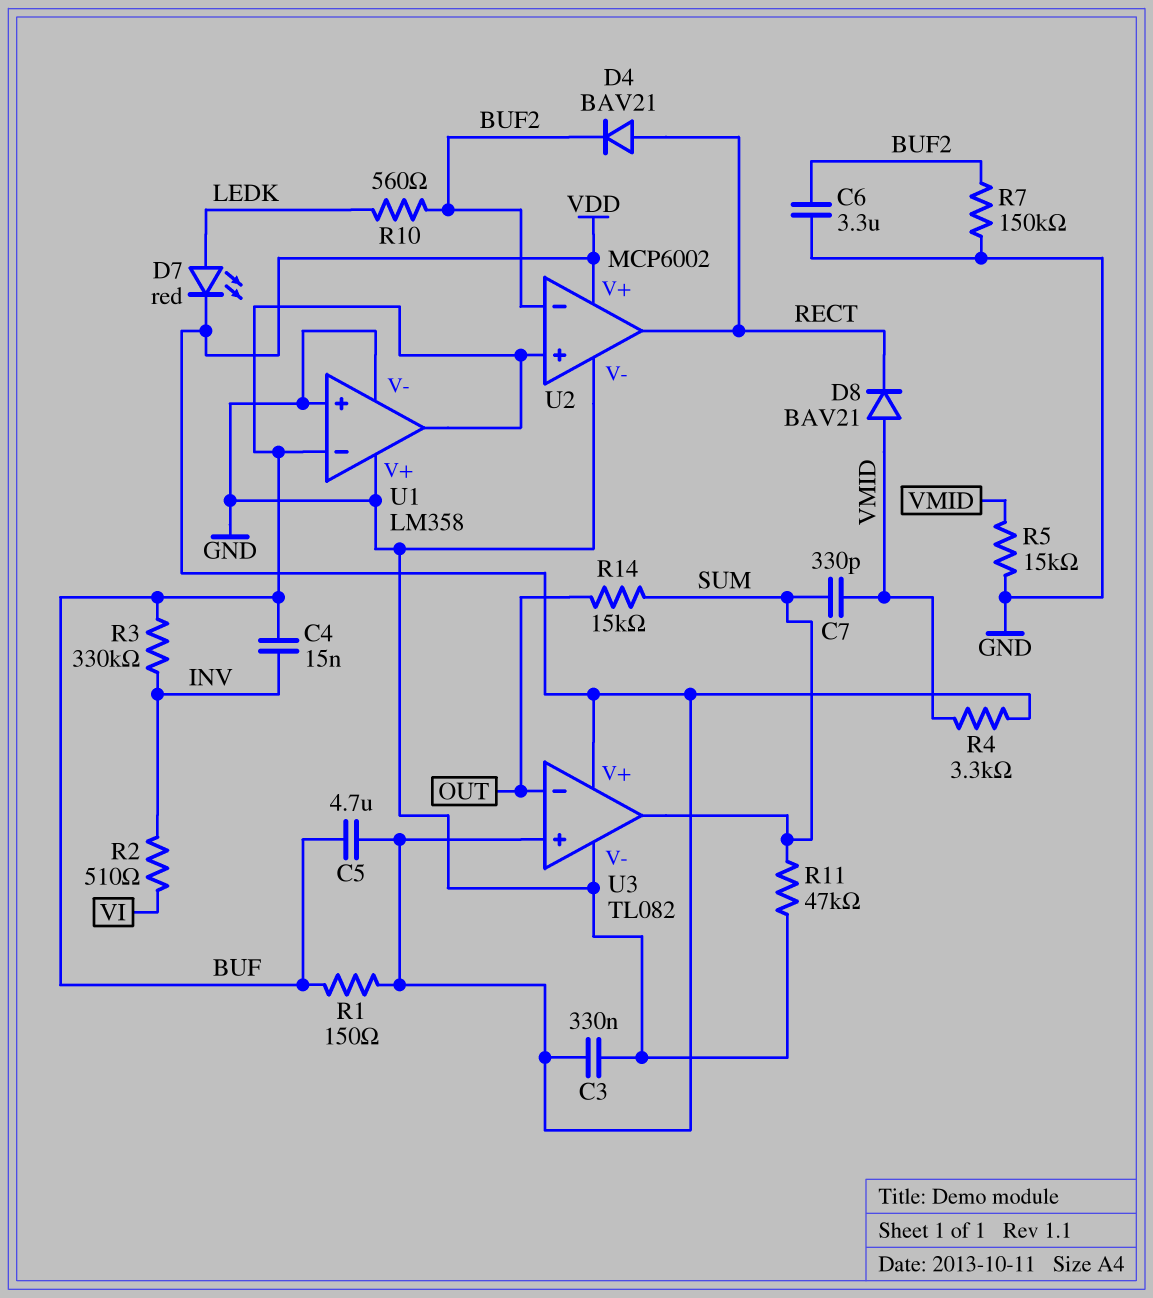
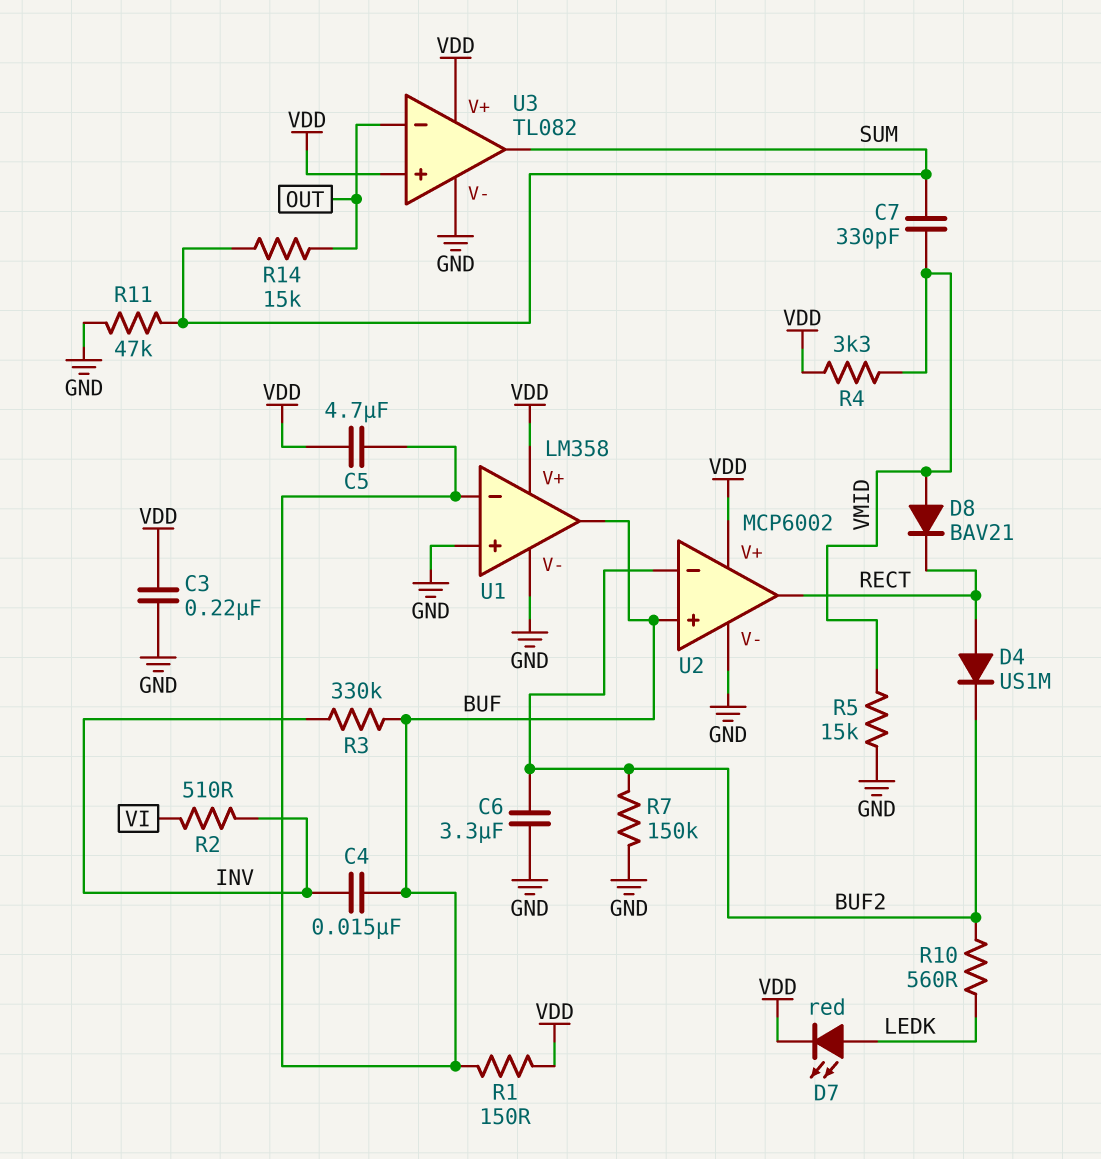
C3: 330nF (GND, VDD) -> 220nF (GND, VDD)
D4: diode BAV21 (A RECT, K BUF2) -> diode US1M (A RECT, K BUF2)
U1 pin V+: GND -> VDD

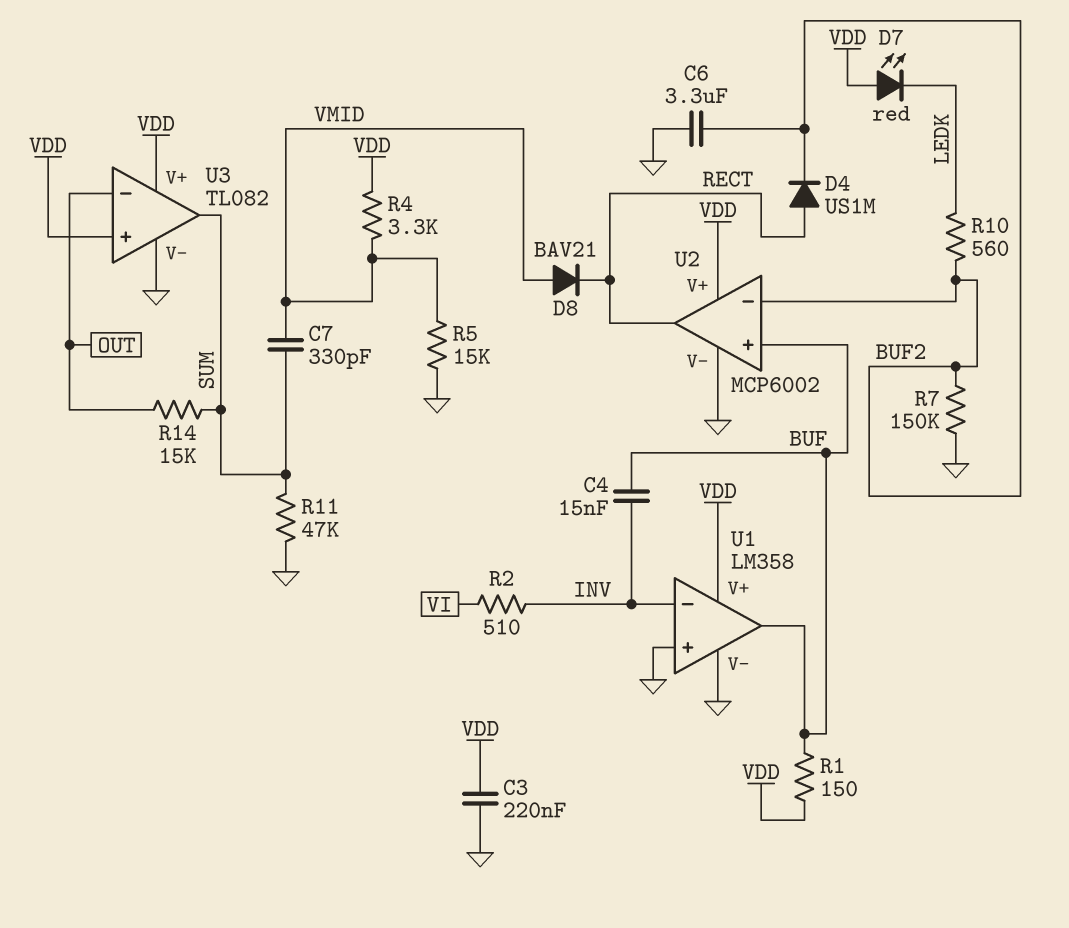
C5: 4.7uF (BUF, VDD) -> none
D7: LED red (A LEDK, K VDD) -> LED red (A VDD, K LEDK)
R3: 330k (BUF, INV) -> none
U1 pin in-: BUF -> INV

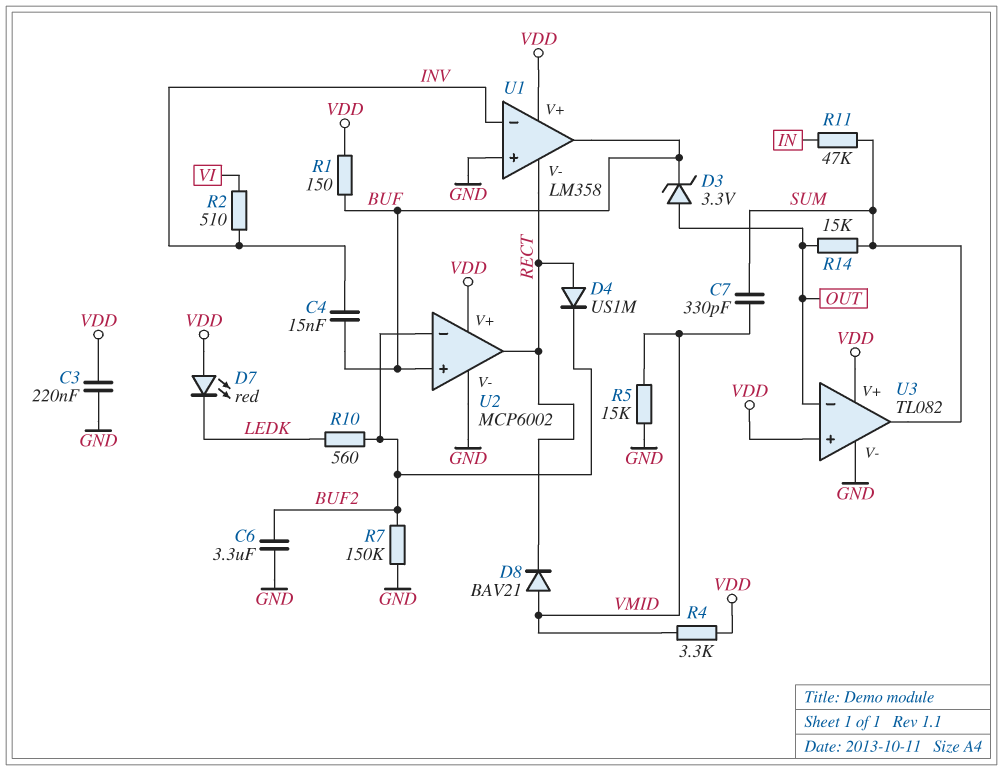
D3: none -> zener 3.3V (A OUT, K BUF)
R11: 47k (GND, SUM) -> 47k (IN, SUM)
U1 pin V-: GND -> RECT

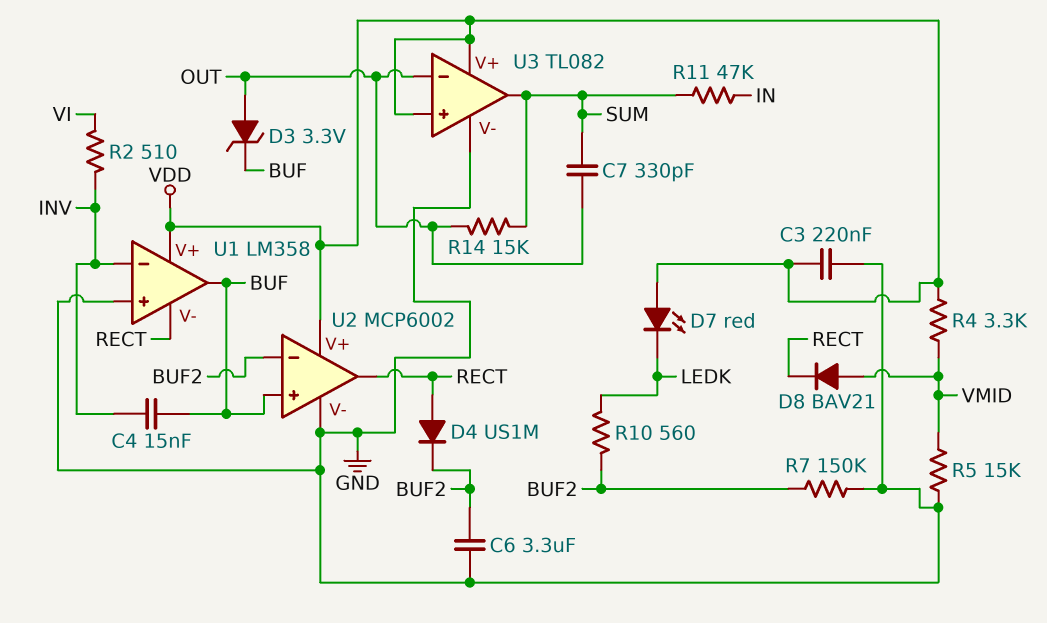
C7: 330pF (SUM, VMID) -> 330pF (OUT, SUM)
R1: 150 (BUF, VDD) -> none

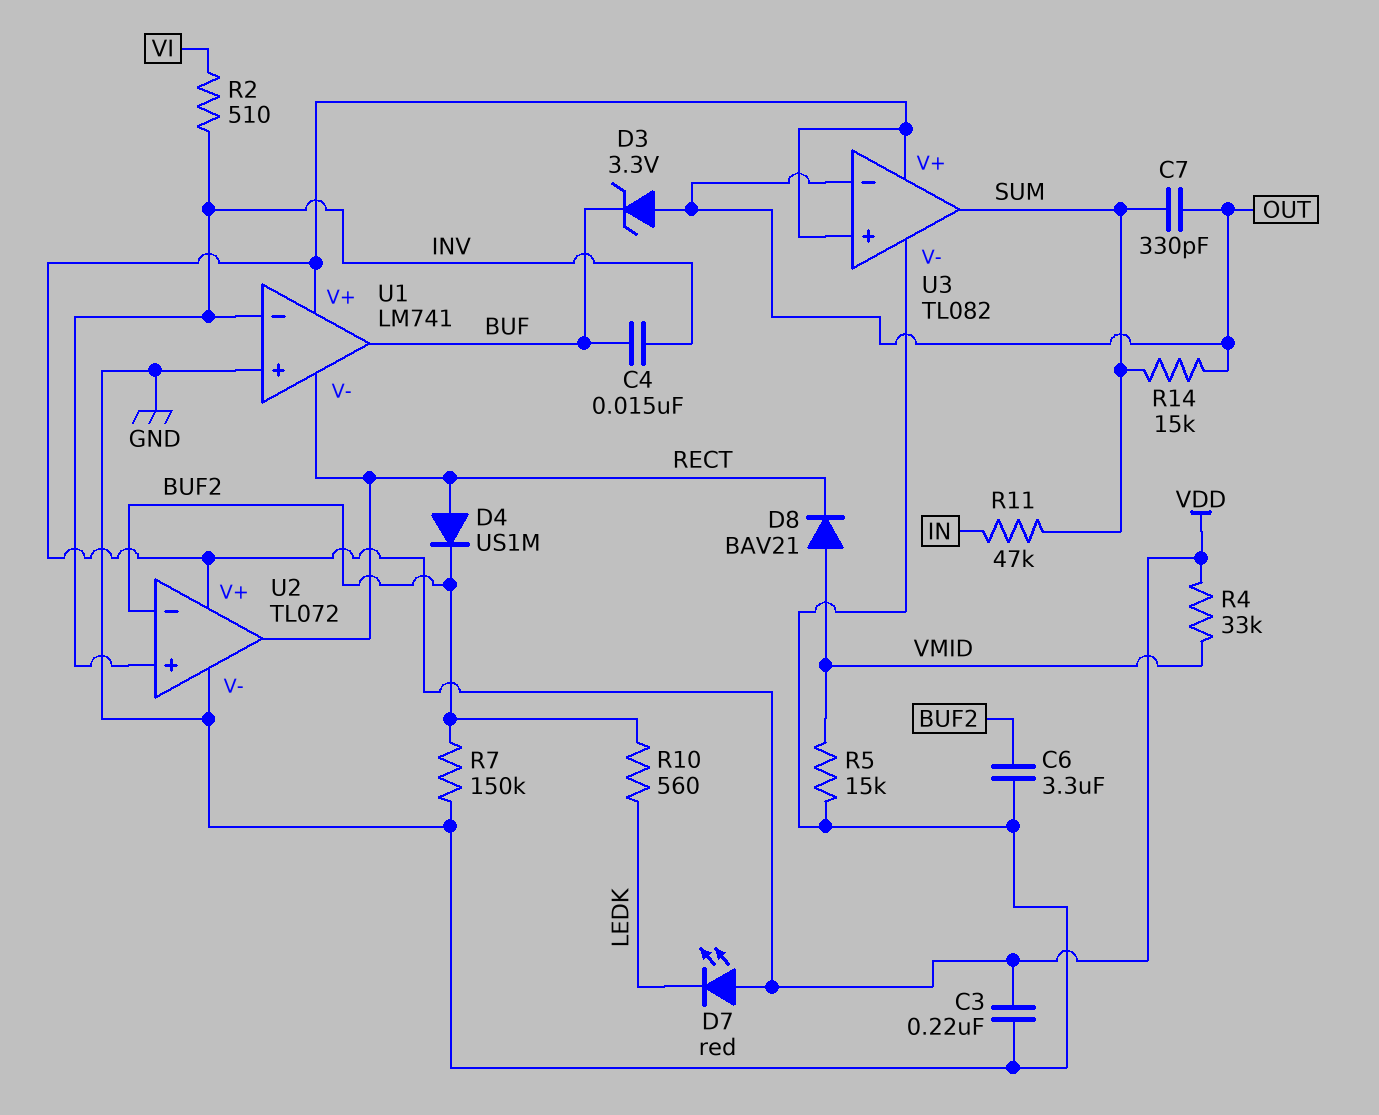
R4: 3.3k (VDD, VMID) -> 33k (VDD, VMID)
U1: LM358 -> LM741
U2: MCP6002 -> TL072
U2 pin in+: BUF -> INV

